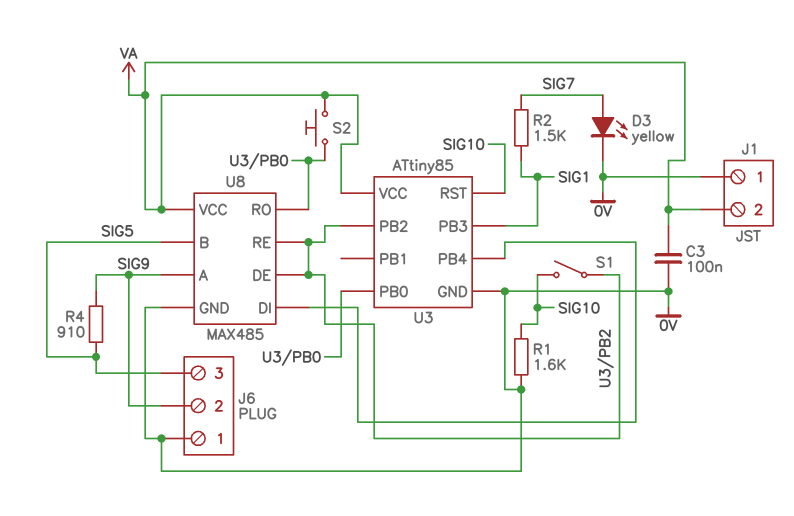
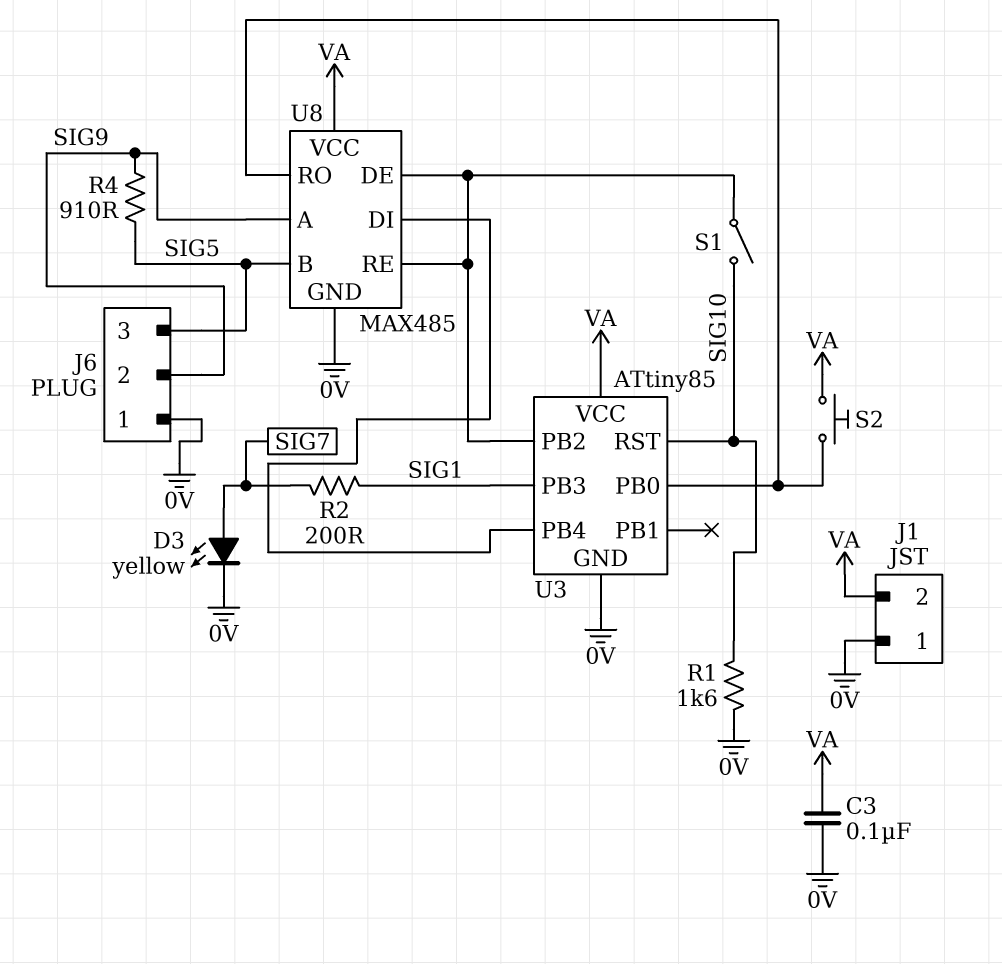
R2: 1.5k (SIG1, SIG7) -> 200 (SIG1, SIG7)

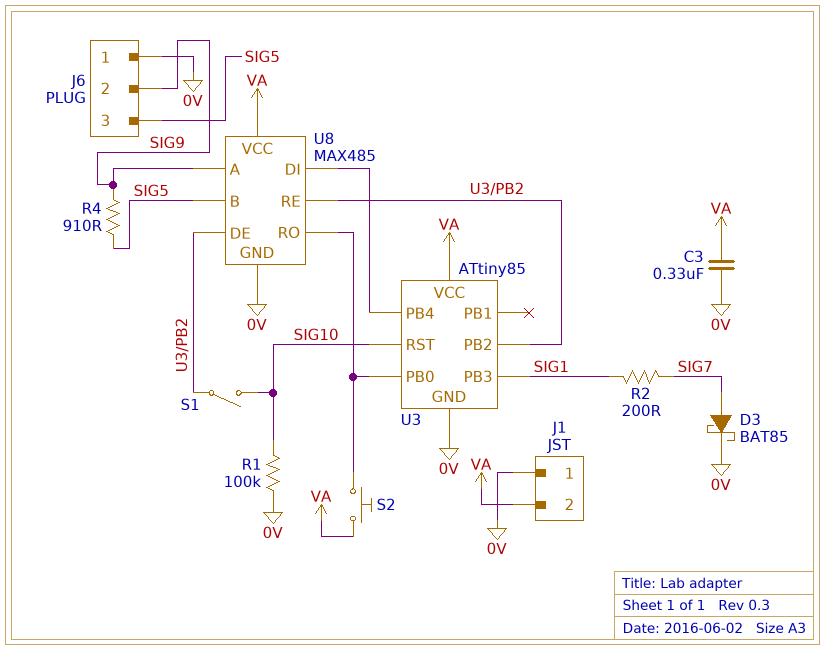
C3: 100nF (0V, VA) -> 330nF (0V, VA)
D3: LED yellow (A SIG7, K 0V) -> schottky BAT85 (A SIG7, K 0V)
R1: 1.6k (0V, SIG10) -> 100k (0V, SIG10)

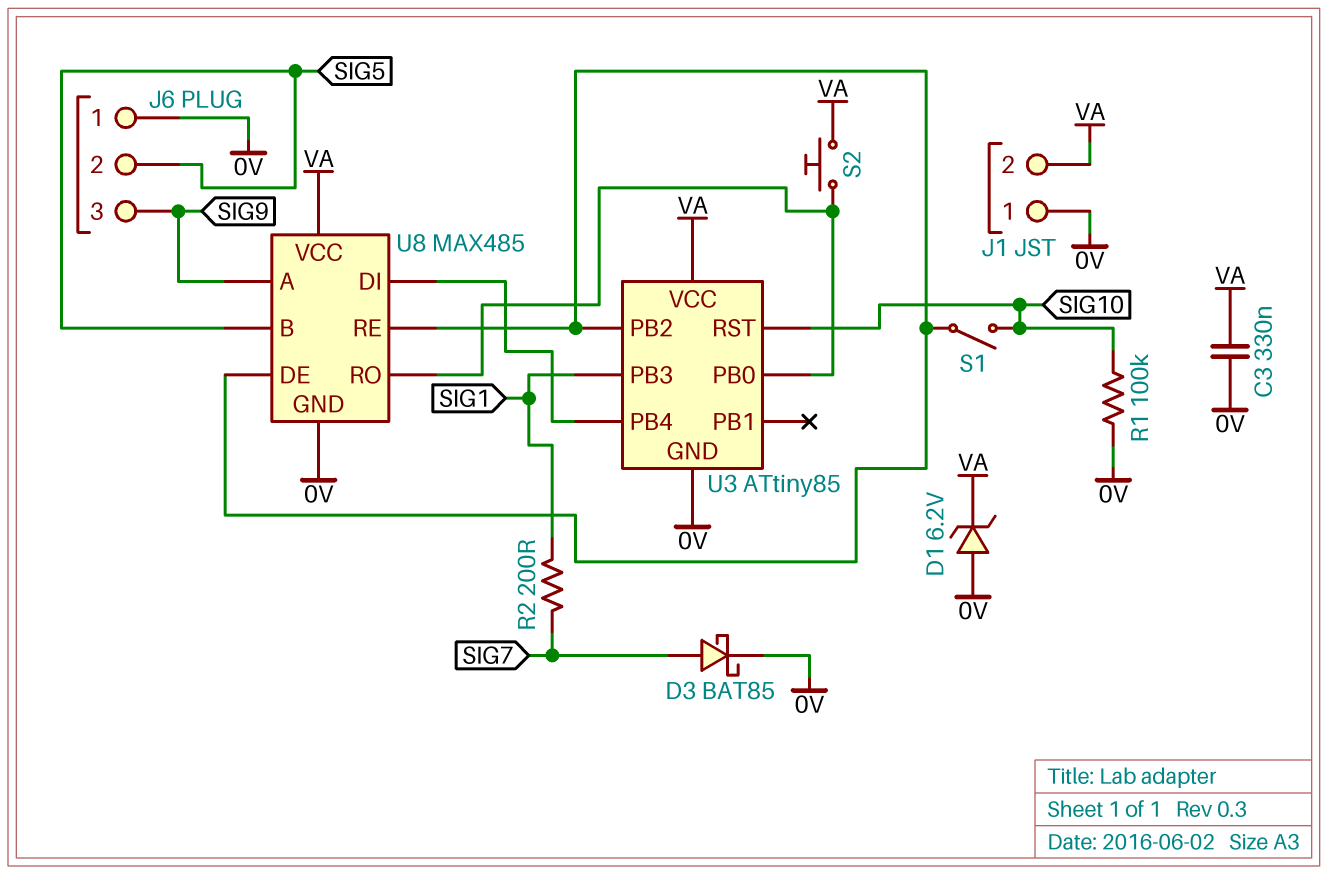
D1: none -> zener 6.2V (A 0V, K VA)
J6 pin 2: SIG9 -> SIG5
J6 pin 3: SIG5 -> SIG9
R4: 910 (SIG5, SIG9) -> none

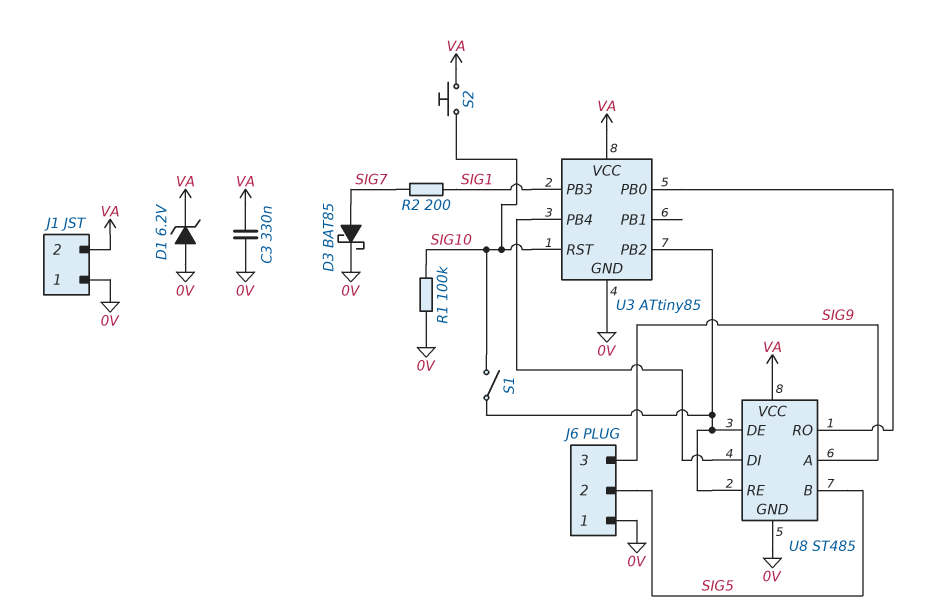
S2: button (U3/PB0, VA) -> button (SIG10, VA)
U8: MAX485 -> ST485

